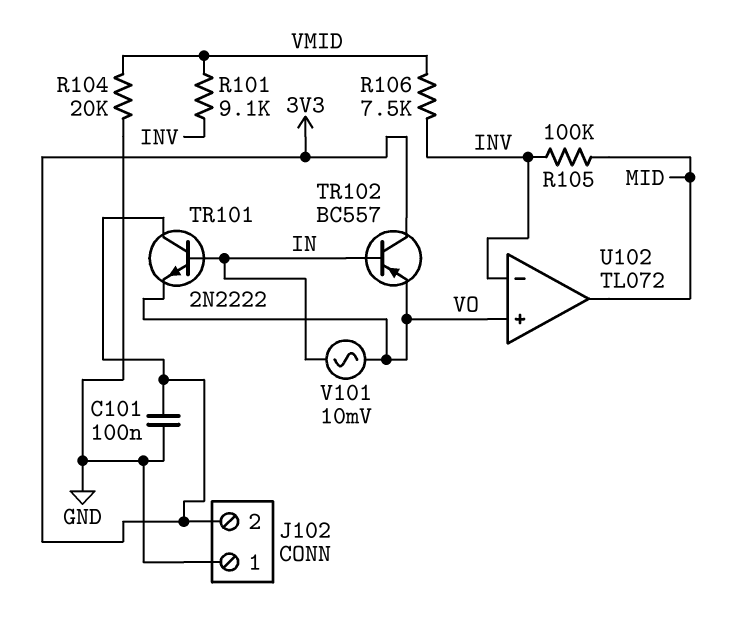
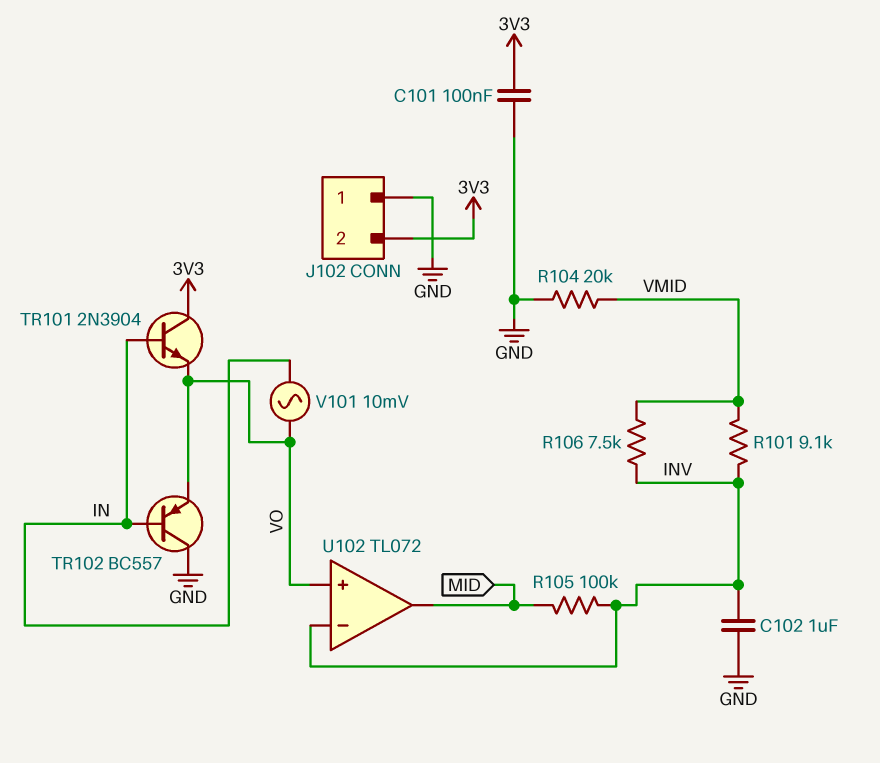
C102: none -> 1uF (GND, INV)
TR101: NPN 2N2222 (B IN, C 3V3, E VO) -> NPN 2N3904 (B IN, C 3V3, E VO)
TR102: PNP BC557 (B IN, C 3V3, E VO) -> PNP BC557 (B IN, C GND, E VO)

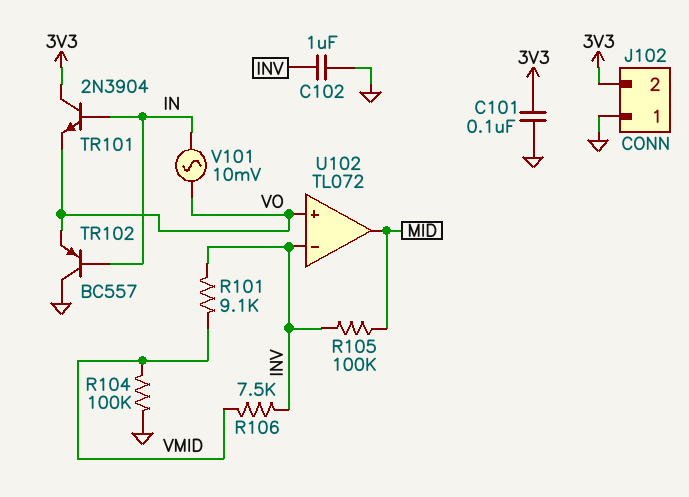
R104: 20k (GND, VMID) -> 100k (GND, VMID)

